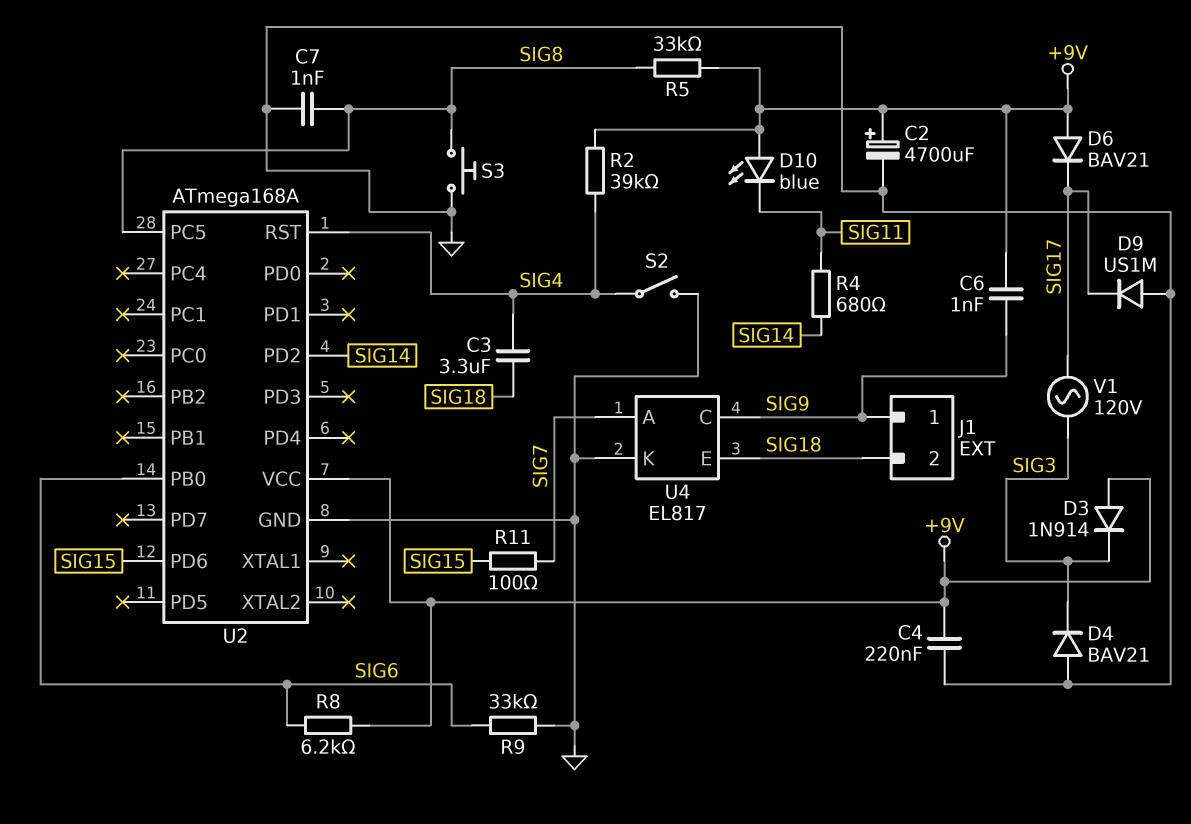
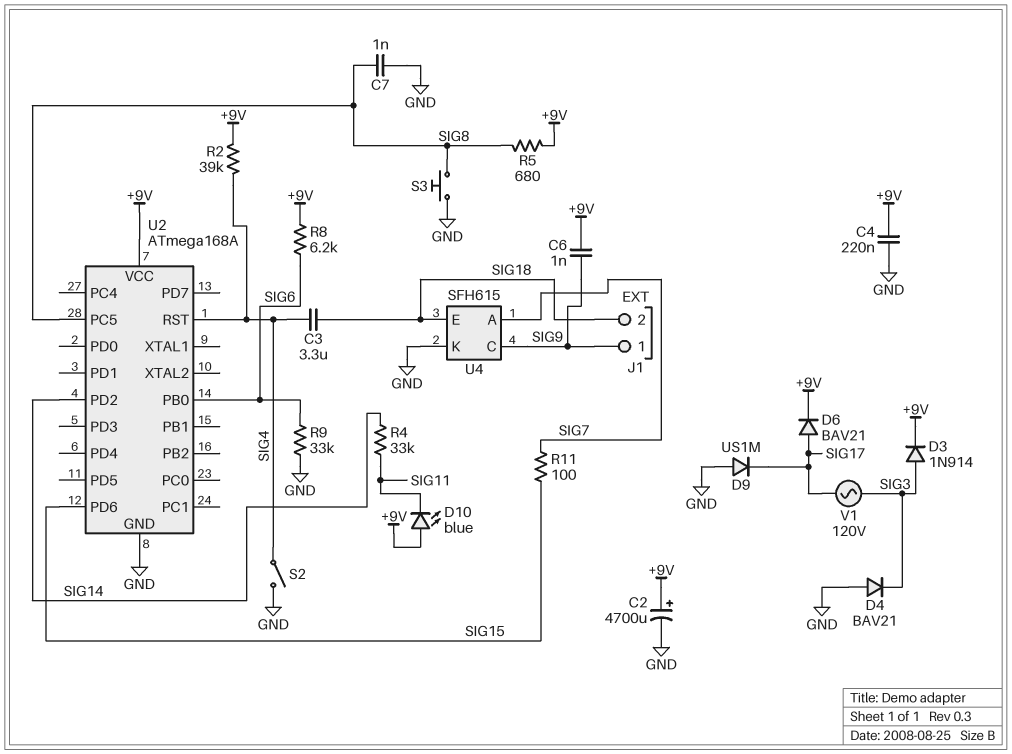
D3: diode 1N914 (A +9V, K SIG3) -> diode 1N914 (A SIG3, K +9V)
D6: diode BAV21 (A +9V, K SIG17) -> diode BAV21 (A SIG17, K +9V)
R4: 680 (SIG11, SIG14) -> 33k (SIG11, SIG14)
R5: 33k (+9V, SIG8) -> 680 (+9V, SIG8)
U4: EL817 -> SFH615

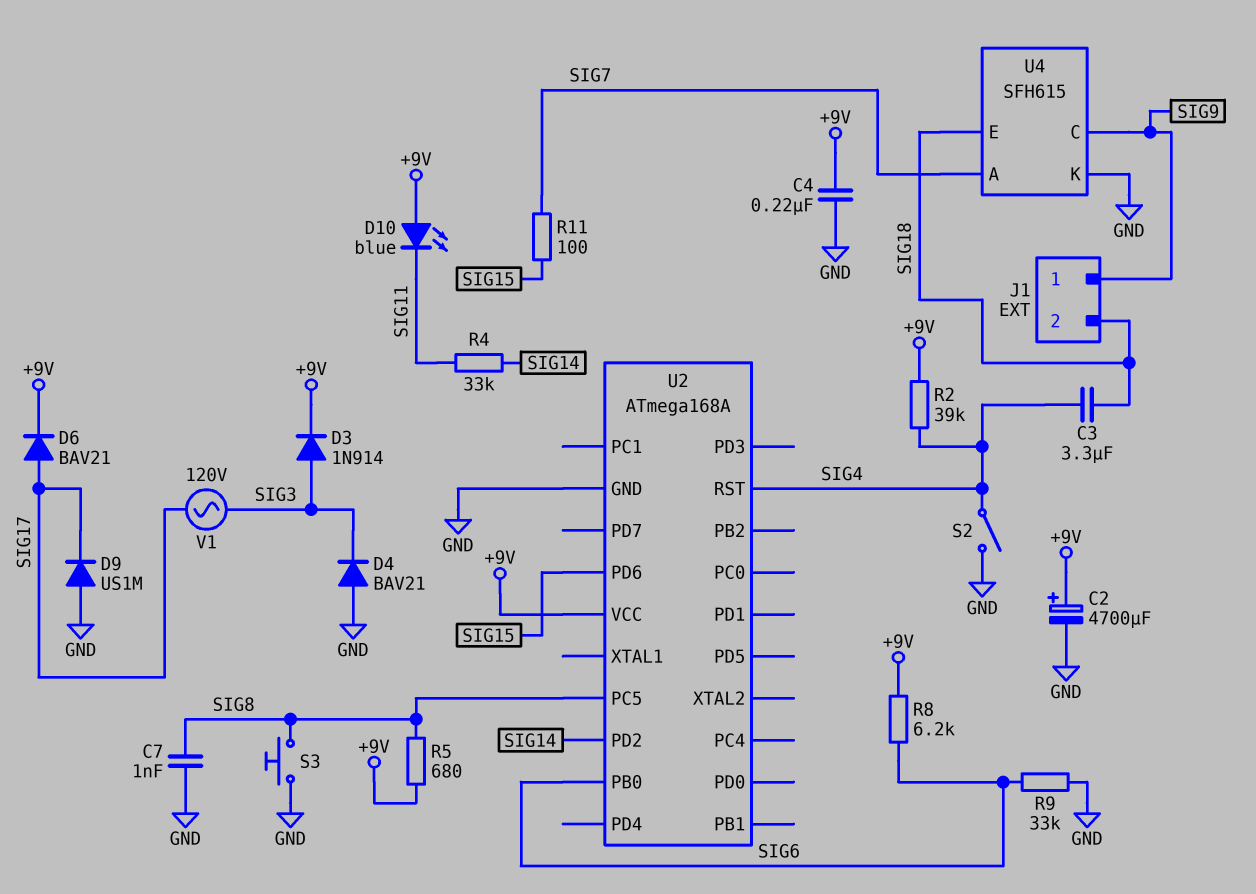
C6: 1nF (+9V, SIG9) -> none

